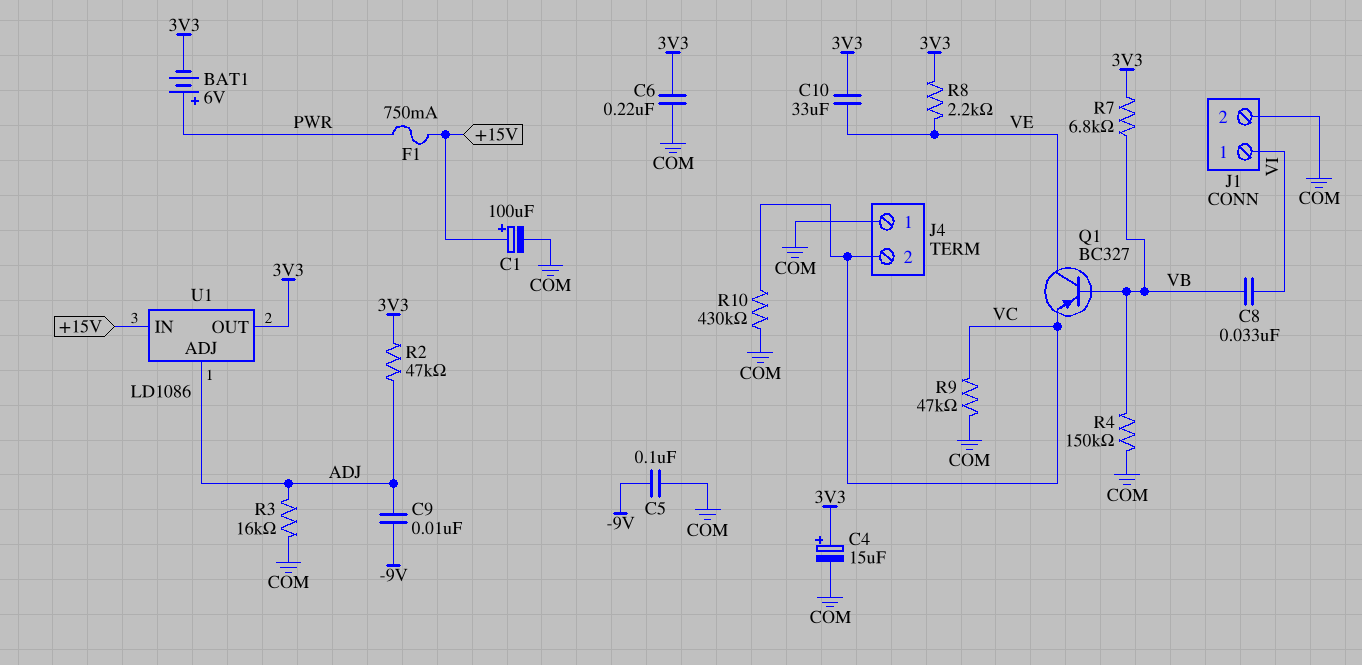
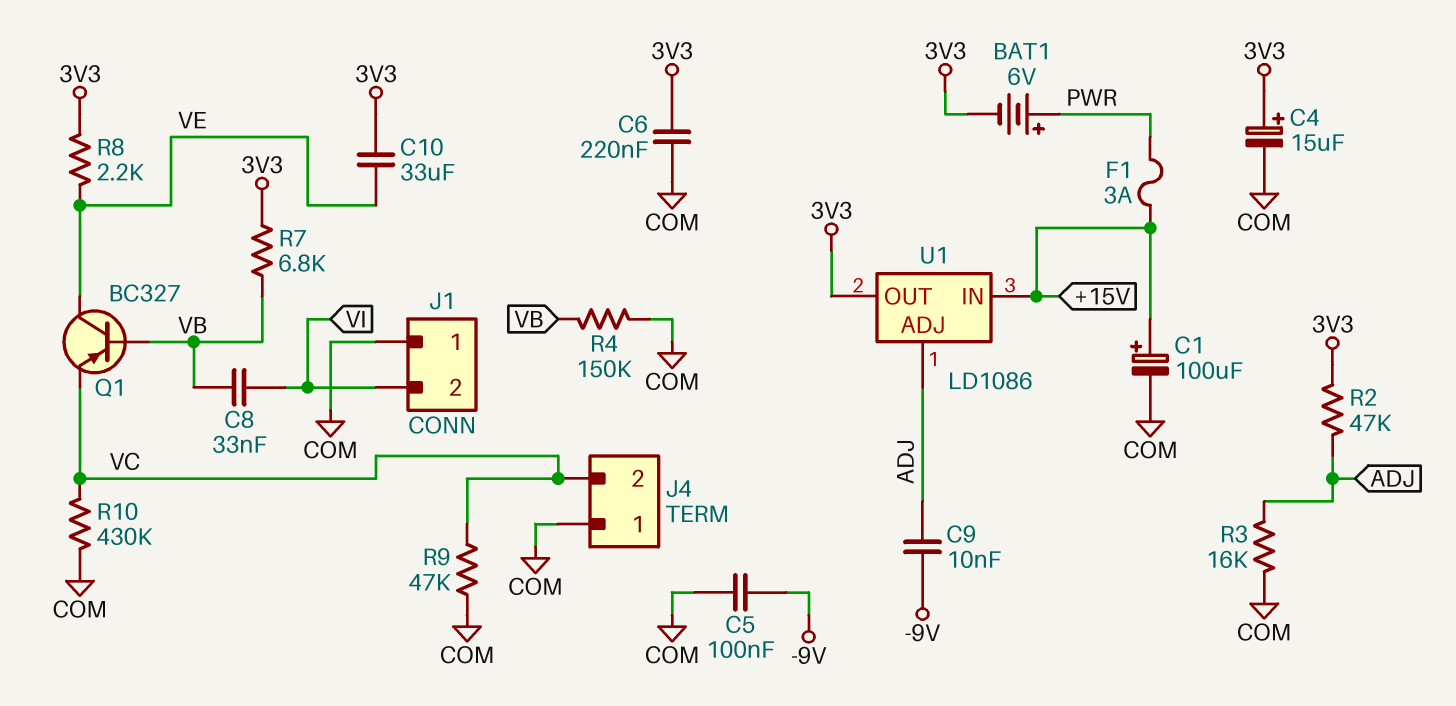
F1: 750mA (+15V, PWR) -> 3A (+15V, PWR)
J1 pin 1: VI -> COM
J1 pin 2: COM -> VI

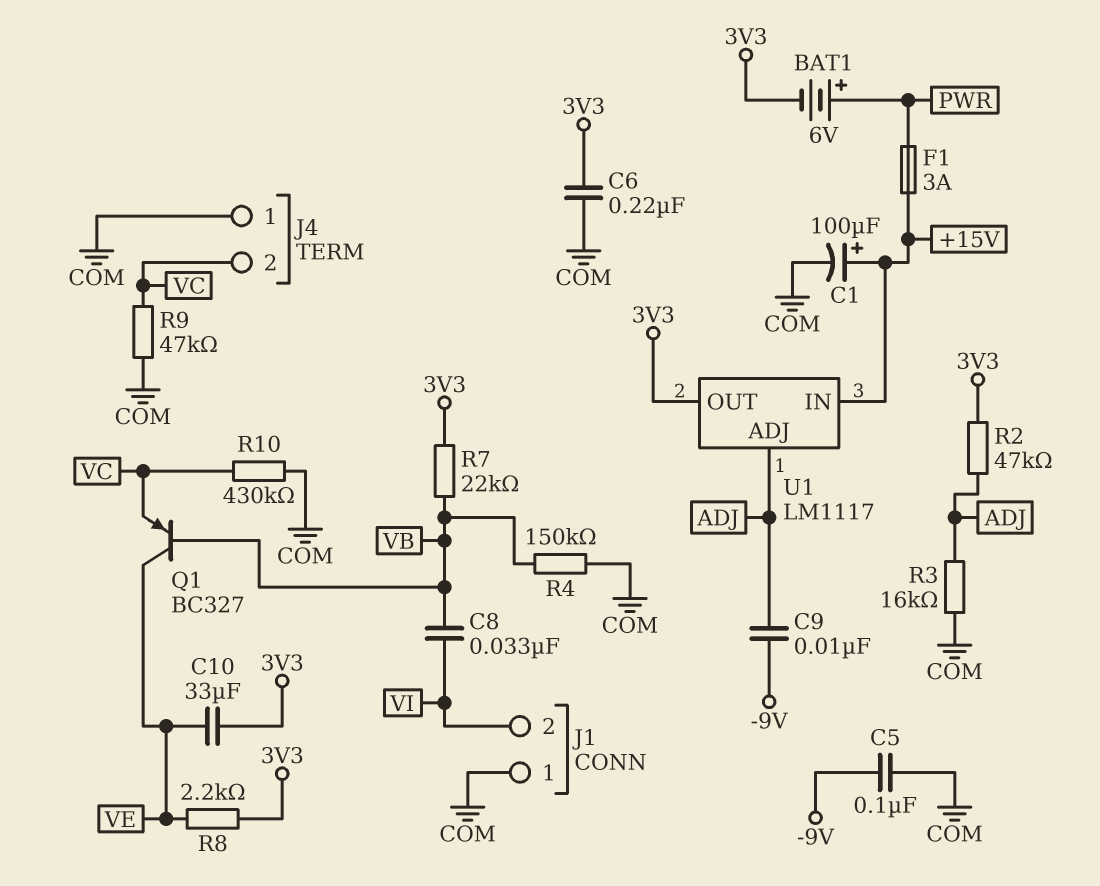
C4: 15uF (plus 3V3, minus COM) -> none
R7: 6.8k (3V3, VB) -> 22k (3V3, VB)
U1: LD1086 -> LM1117

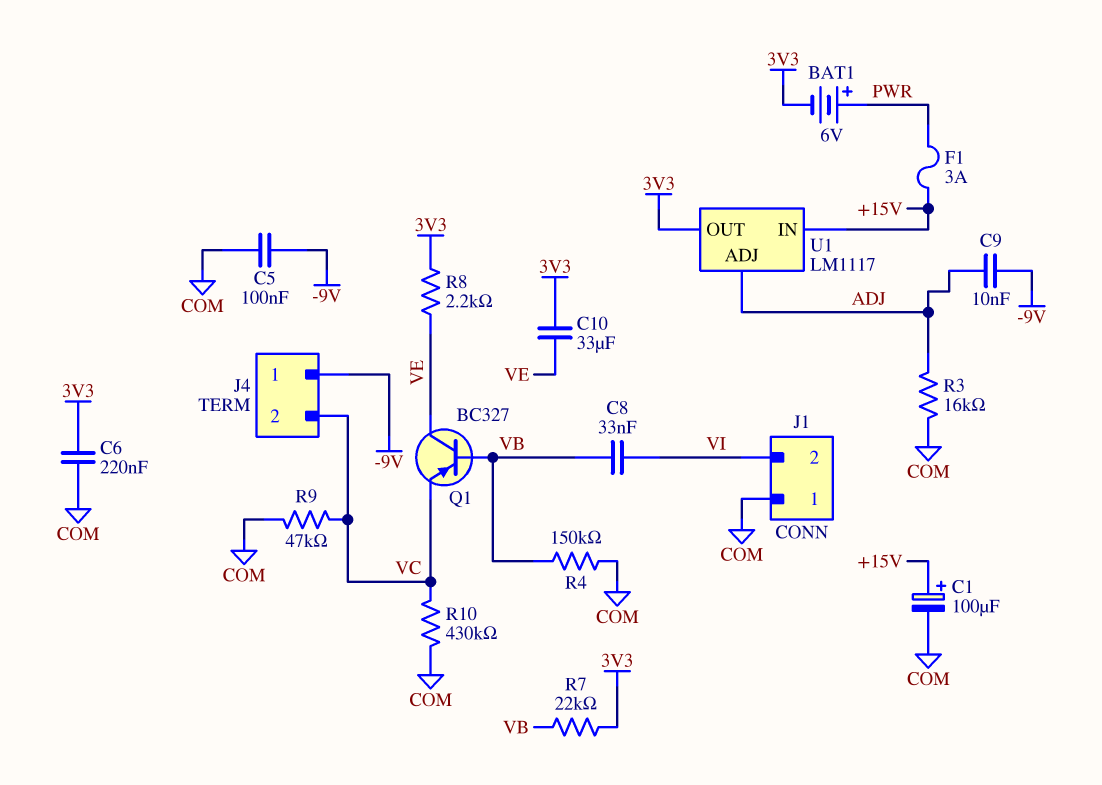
J4 pin 1: COM -> -9V
R2: 47k (3V3, ADJ) -> none

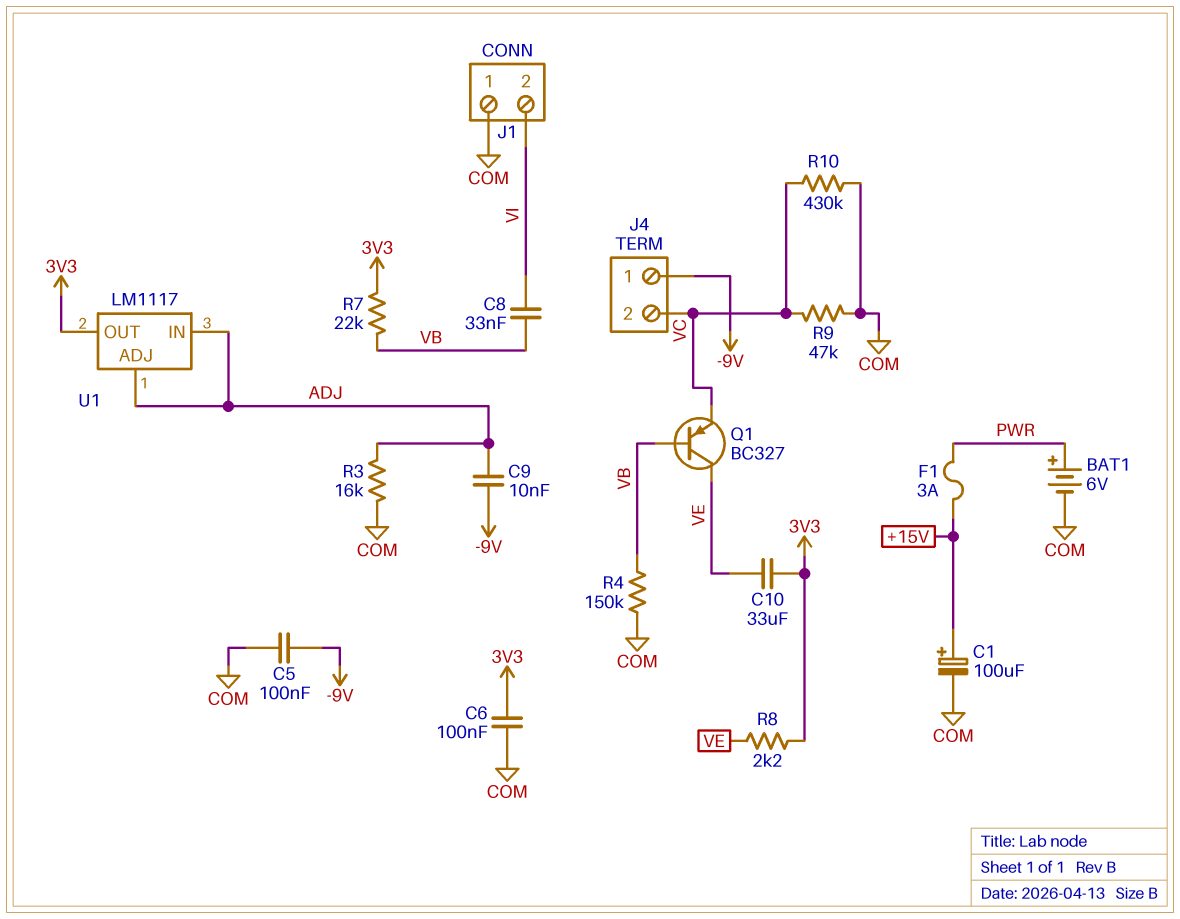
BAT1: 6V (plus PWR, minus 3V3) -> 6V (plus PWR, minus COM)
C6: 220nF (3V3, COM) -> 100nF (3V3, COM)
U1 pin IN: +15V -> ADJ

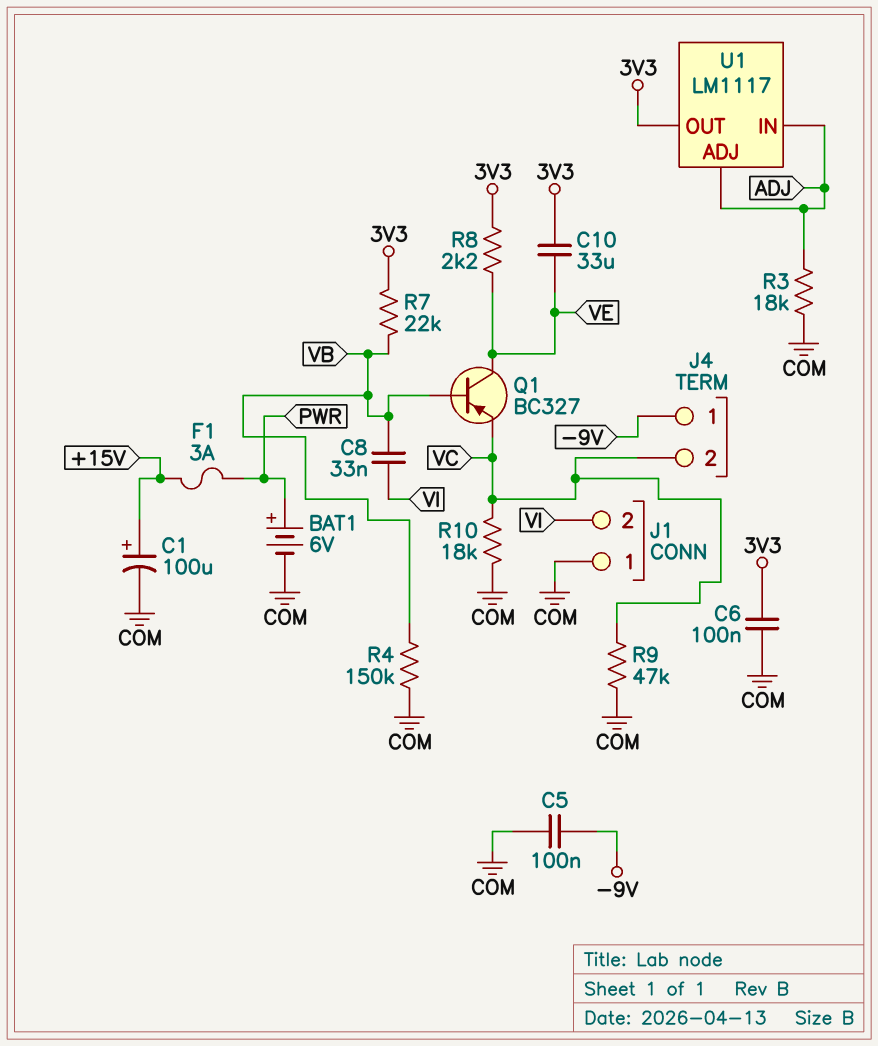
C9: 10nF (-9V, ADJ) -> none
R3: 16k (ADJ, COM) -> 18k (ADJ, COM)
R10: 430k (COM, VC) -> 18k (COM, VC)

